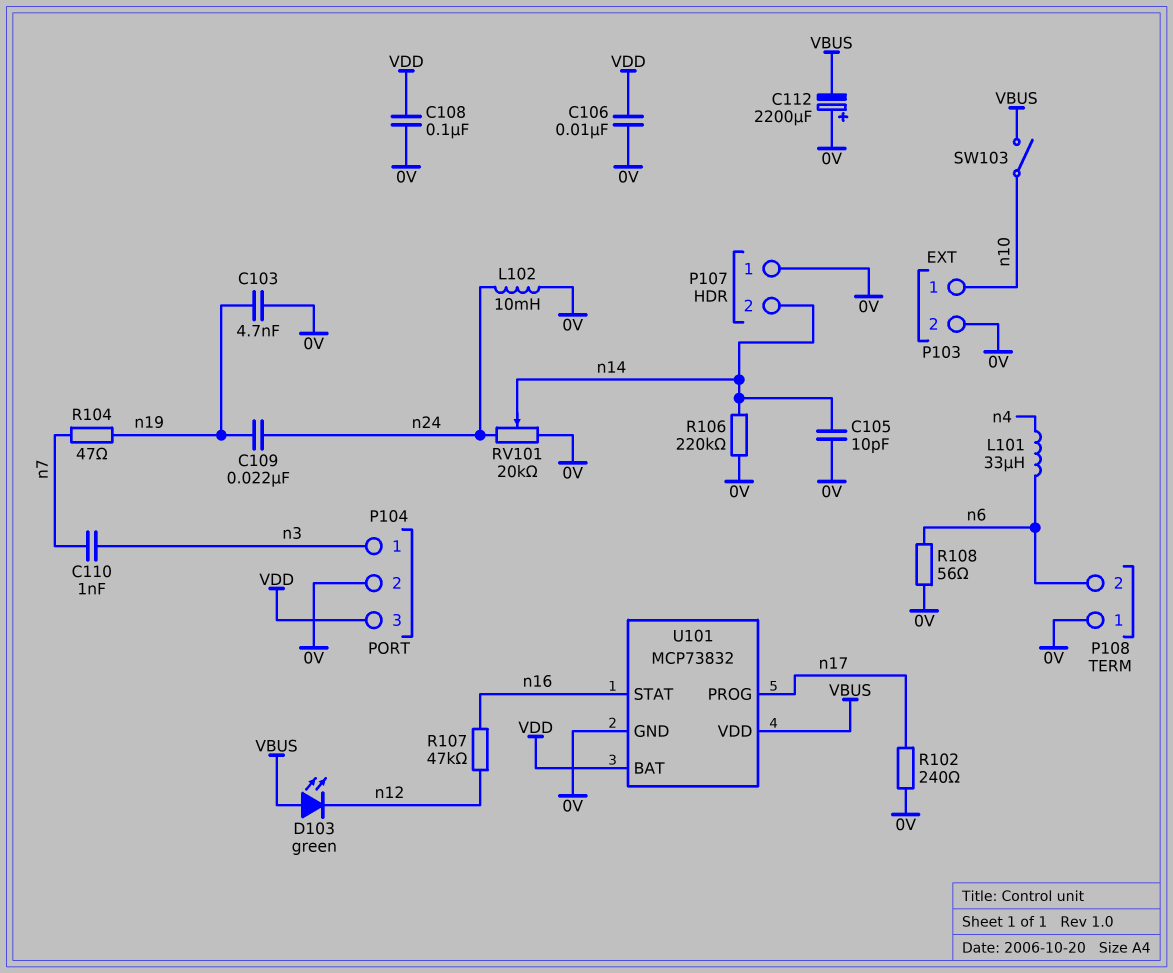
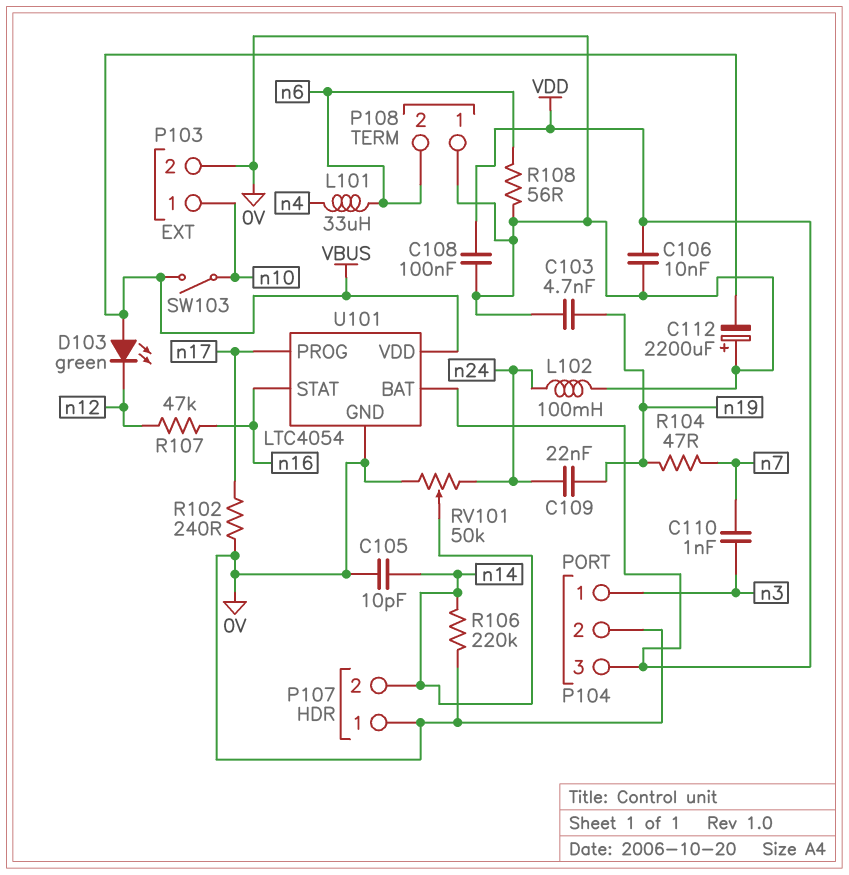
L102: 10mH (0V, n24) -> 100mH (0V, n24)
RV101: 20k (0V, n24, wiper n14) -> 50k (0V, n24, wiper n14)
U101: MCP73832 -> LTC4054

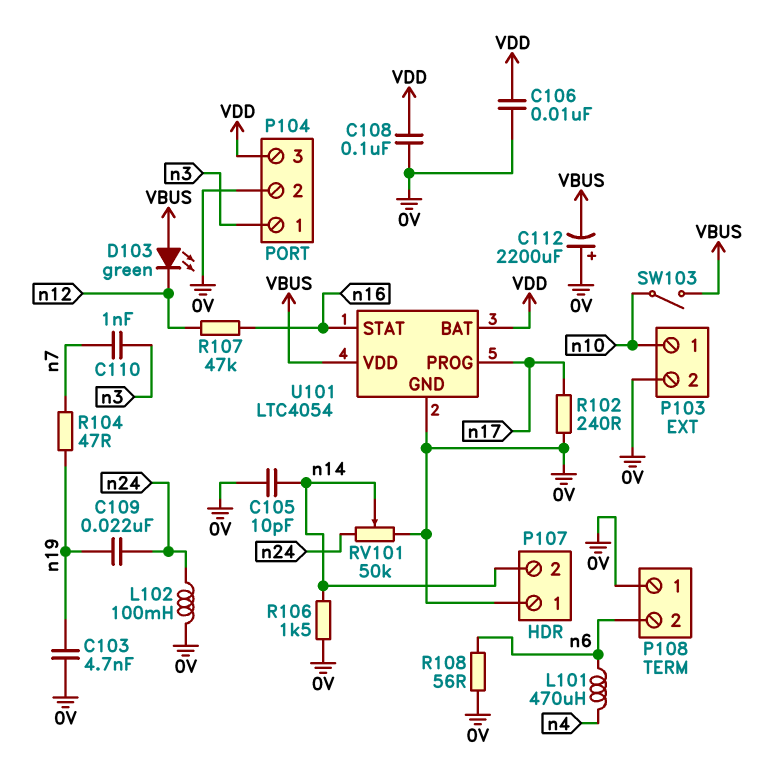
L101: 33uH (n4, n6) -> 470uH (n4, n6)
R106: 220k (0V, n14) -> 1.5k (0V, n14)

